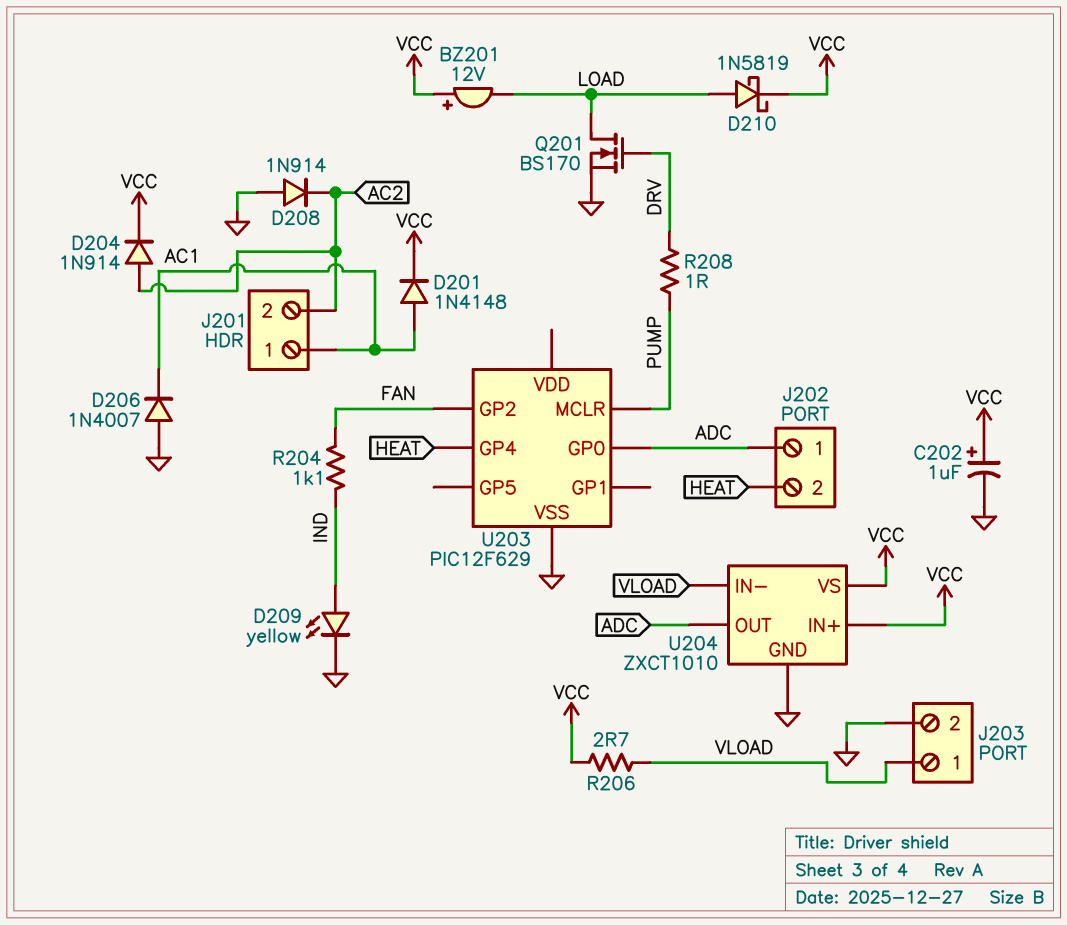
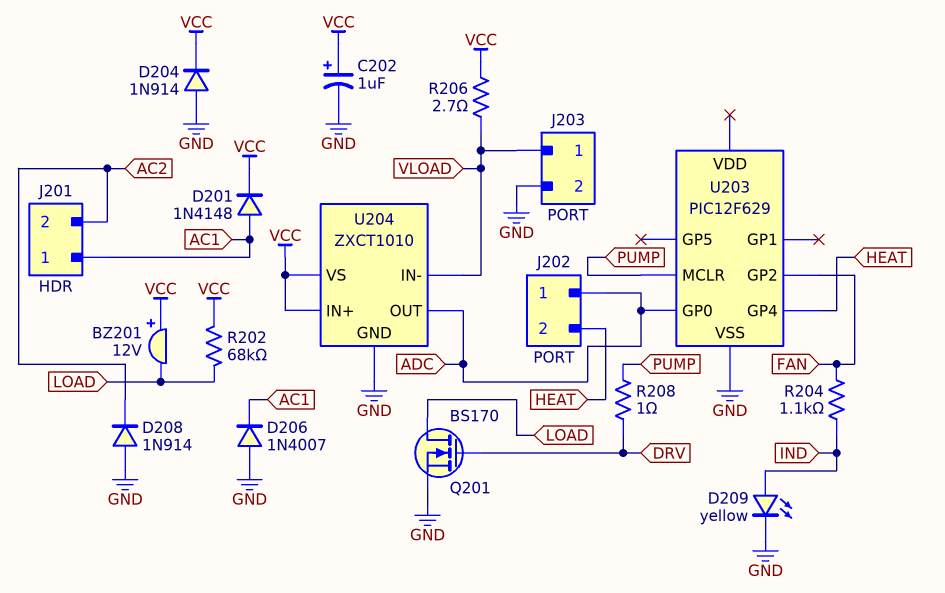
D204: diode 1N914 (A AC2, K VCC) -> diode 1N914 (A GND, K VCC)
D210: schottky 1N5819 (A LOAD, K VCC) -> none
R202: none -> 68k (LOAD, VCC)

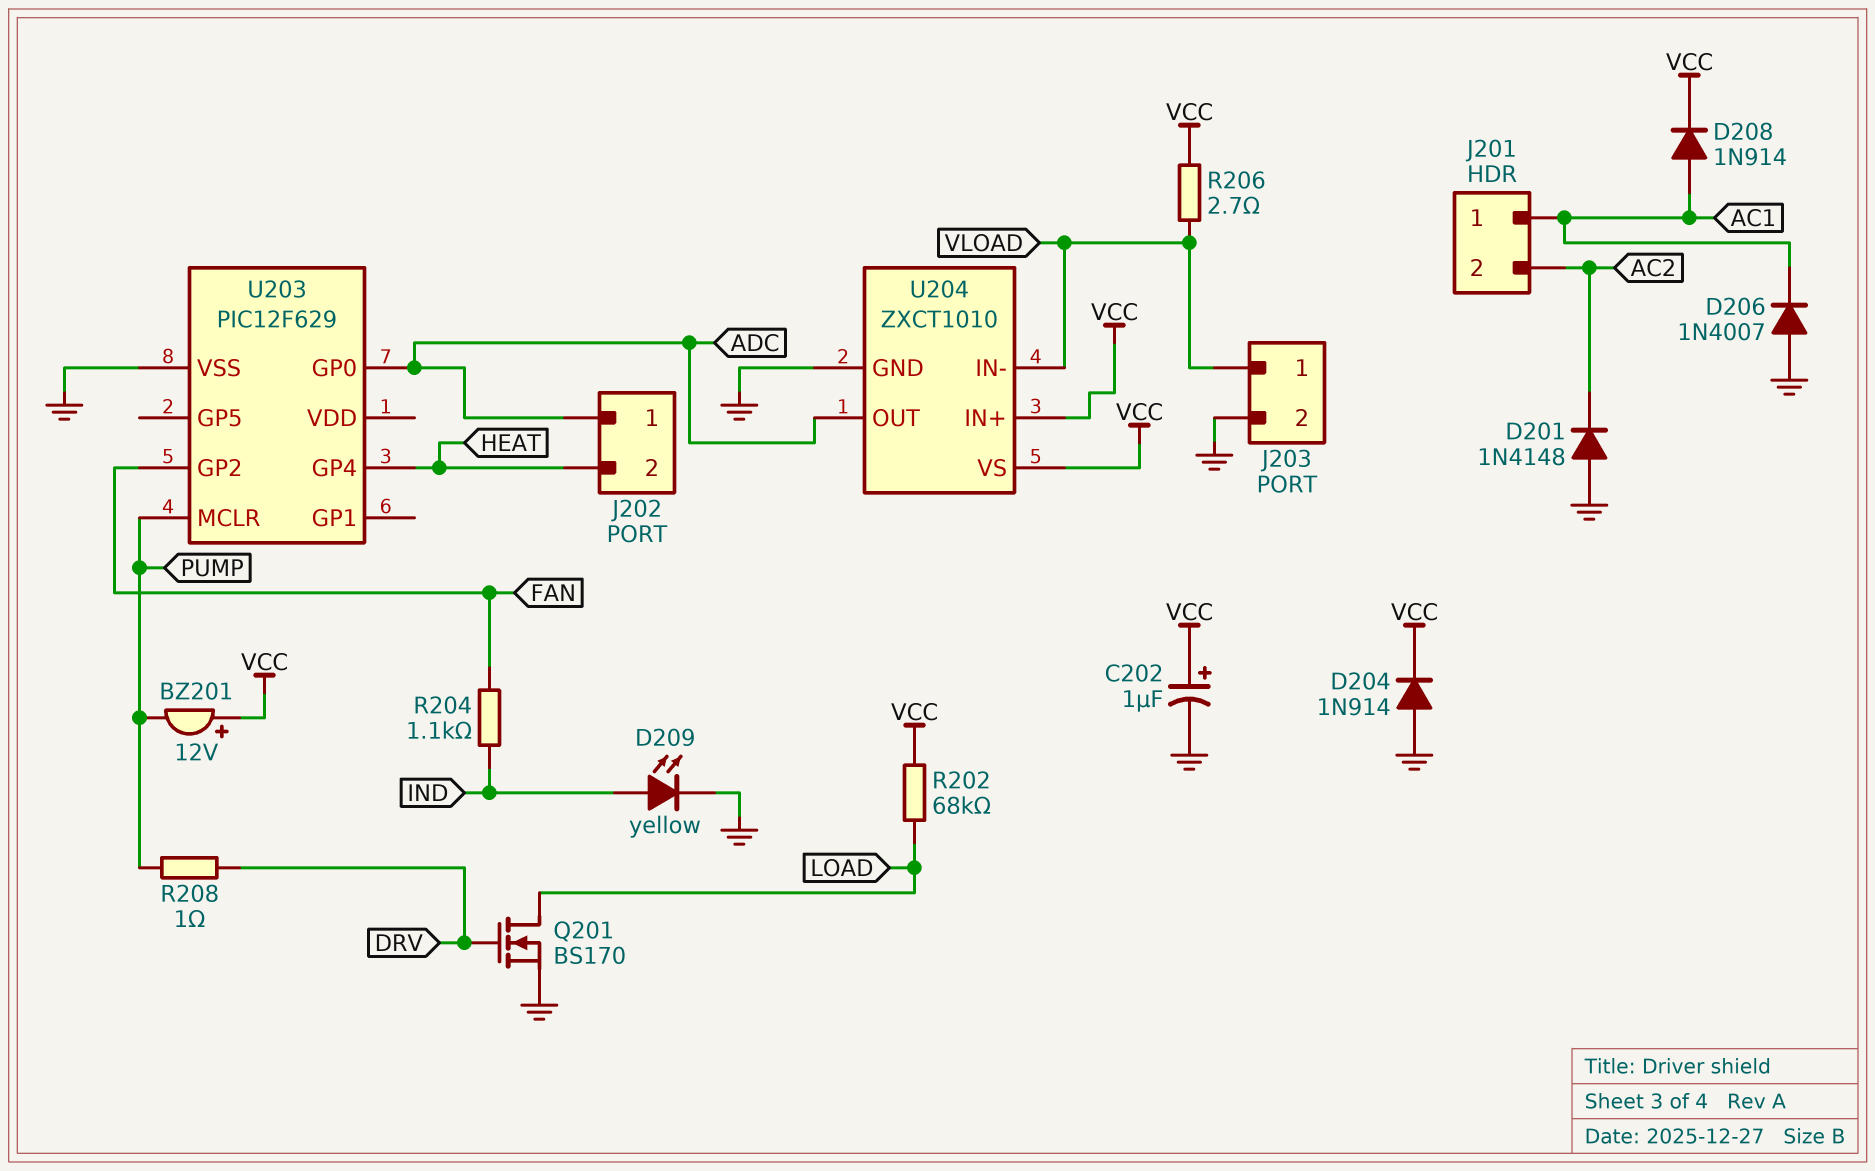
BZ201: buzzer 12V (plus VCC, minus LOAD) -> buzzer 12V (plus VCC, minus PUMP)
D201: diode 1N4148 (A AC1, K VCC) -> diode 1N4148 (A GND, K AC2)
D208: diode 1N914 (A GND, K AC2) -> diode 1N914 (A AC1, K VCC)

